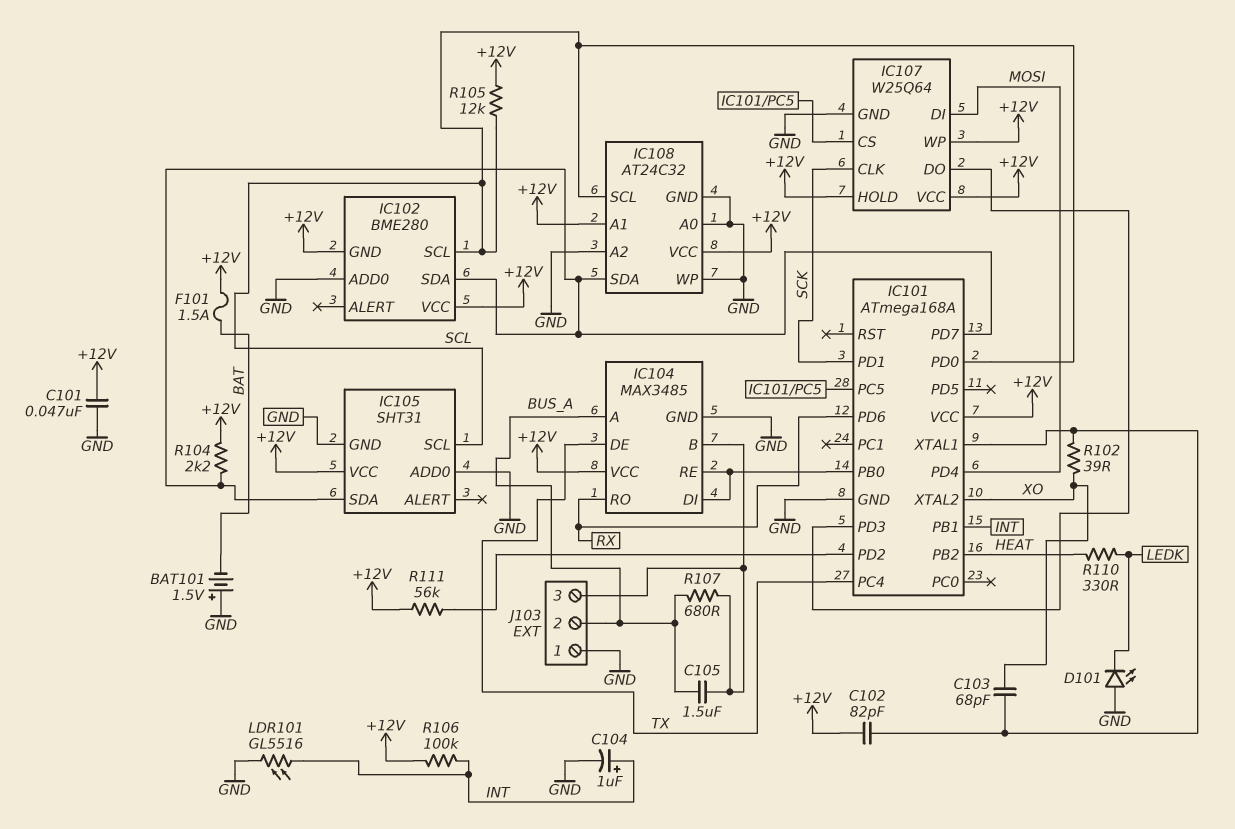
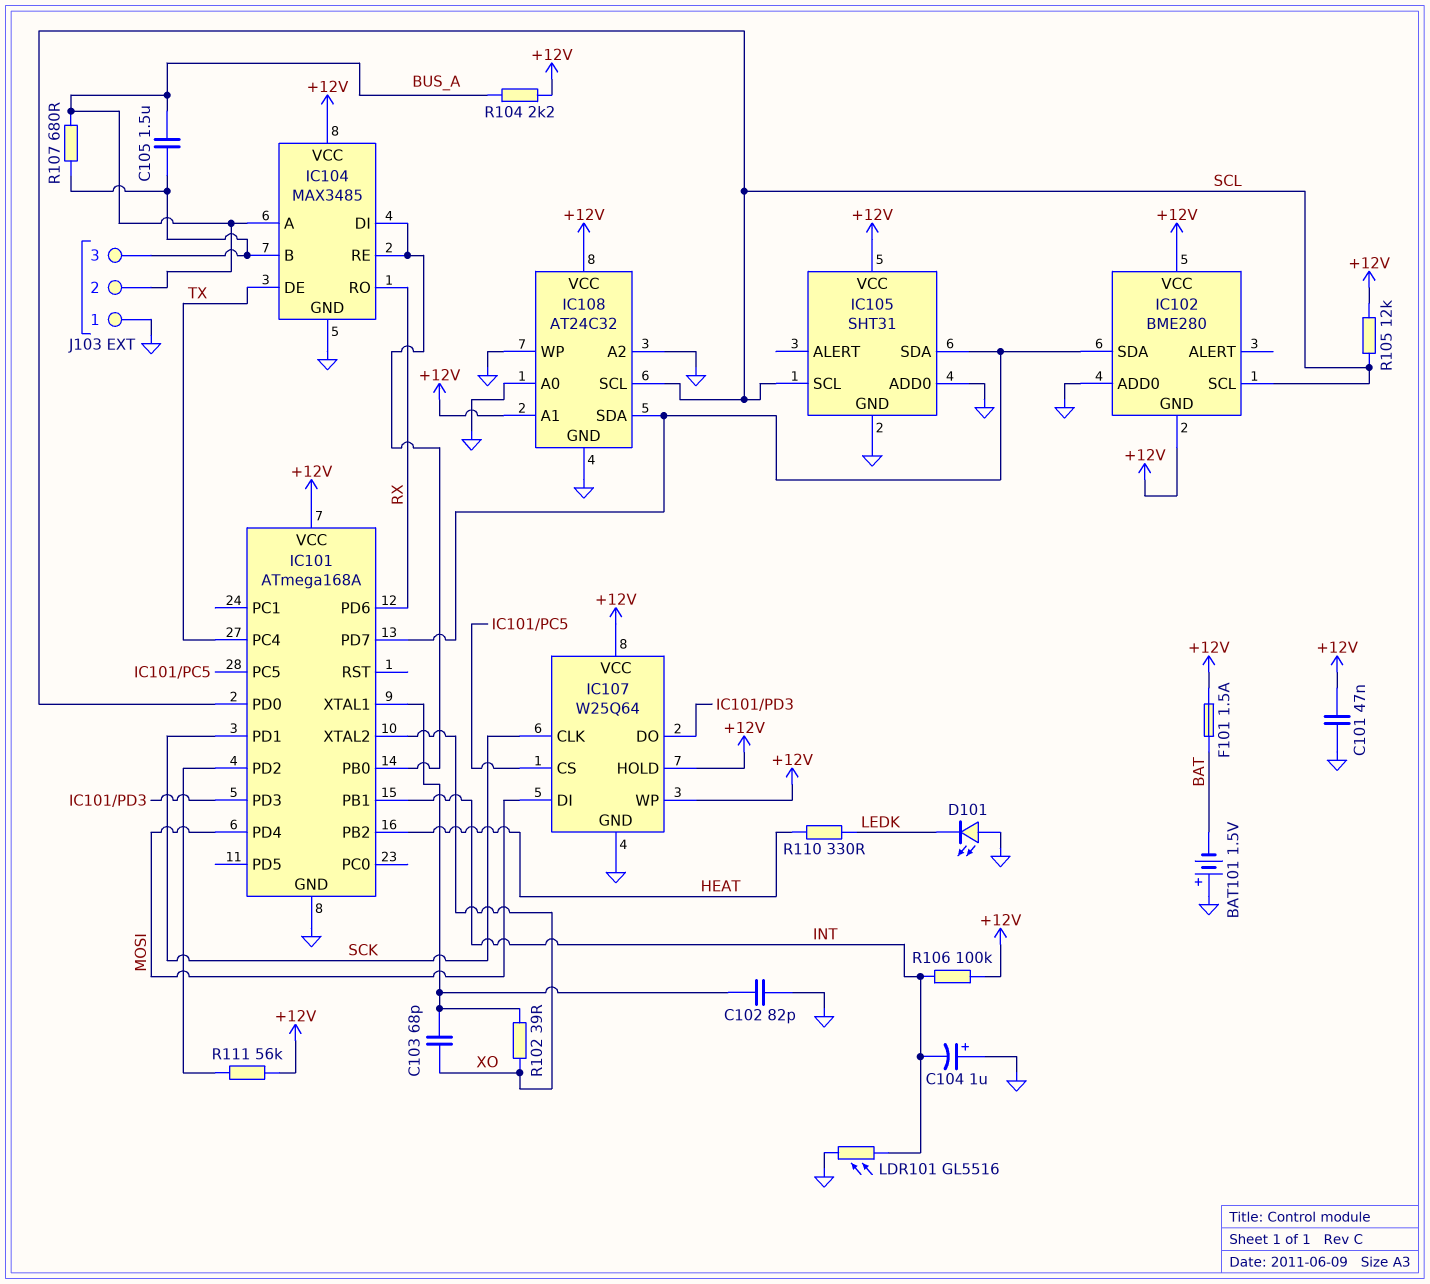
C102: 82pF (+12V, IC101/XTAL1) -> 82pF (GND, IC101/XTAL1)
C104: 1uF (plus INT, minus GND) -> 1uF (plus GND, minus INT)
R104: 2.2k (+12V, IC101/PD7) -> 2.2k (+12V, BUS_A)

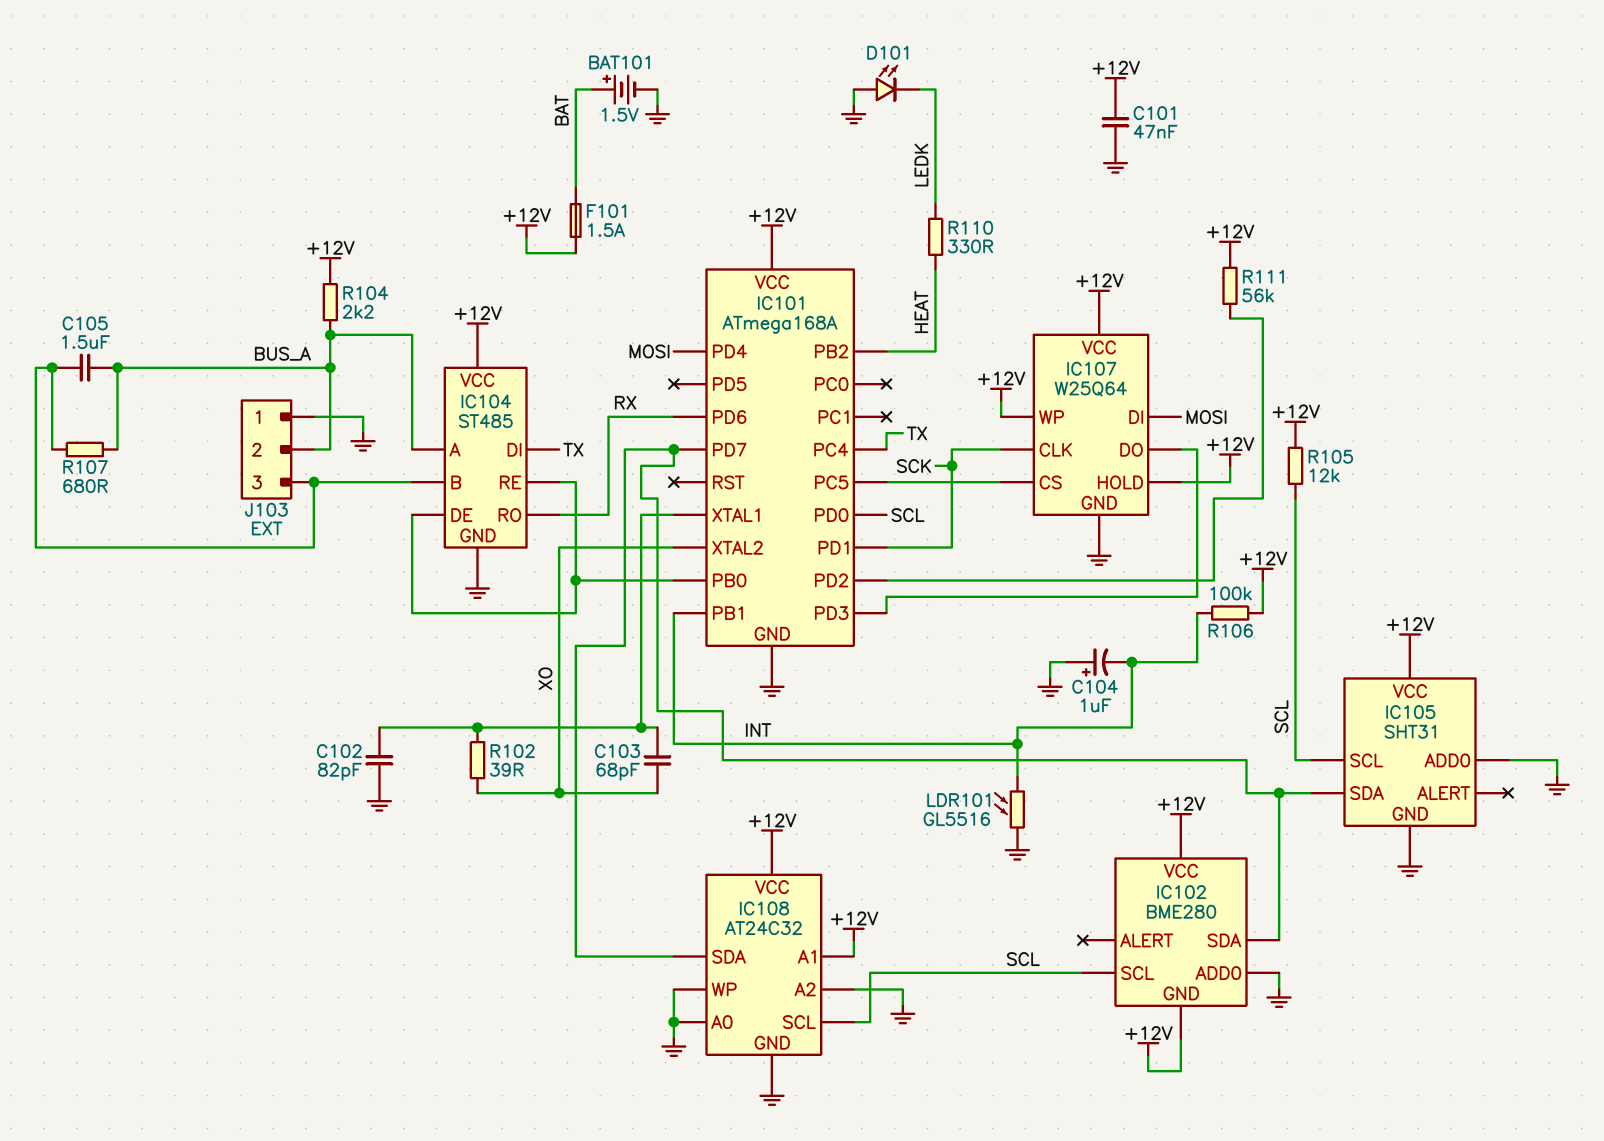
BAT101: 1.5V (plus GND, minus BAT) -> 1.5V (plus BAT, minus GND)
IC104: MAX3485 -> ST485
IC104 pin DE: TX -> IC101/PB0
IC104 pin DI: IC101/PB0 -> TX

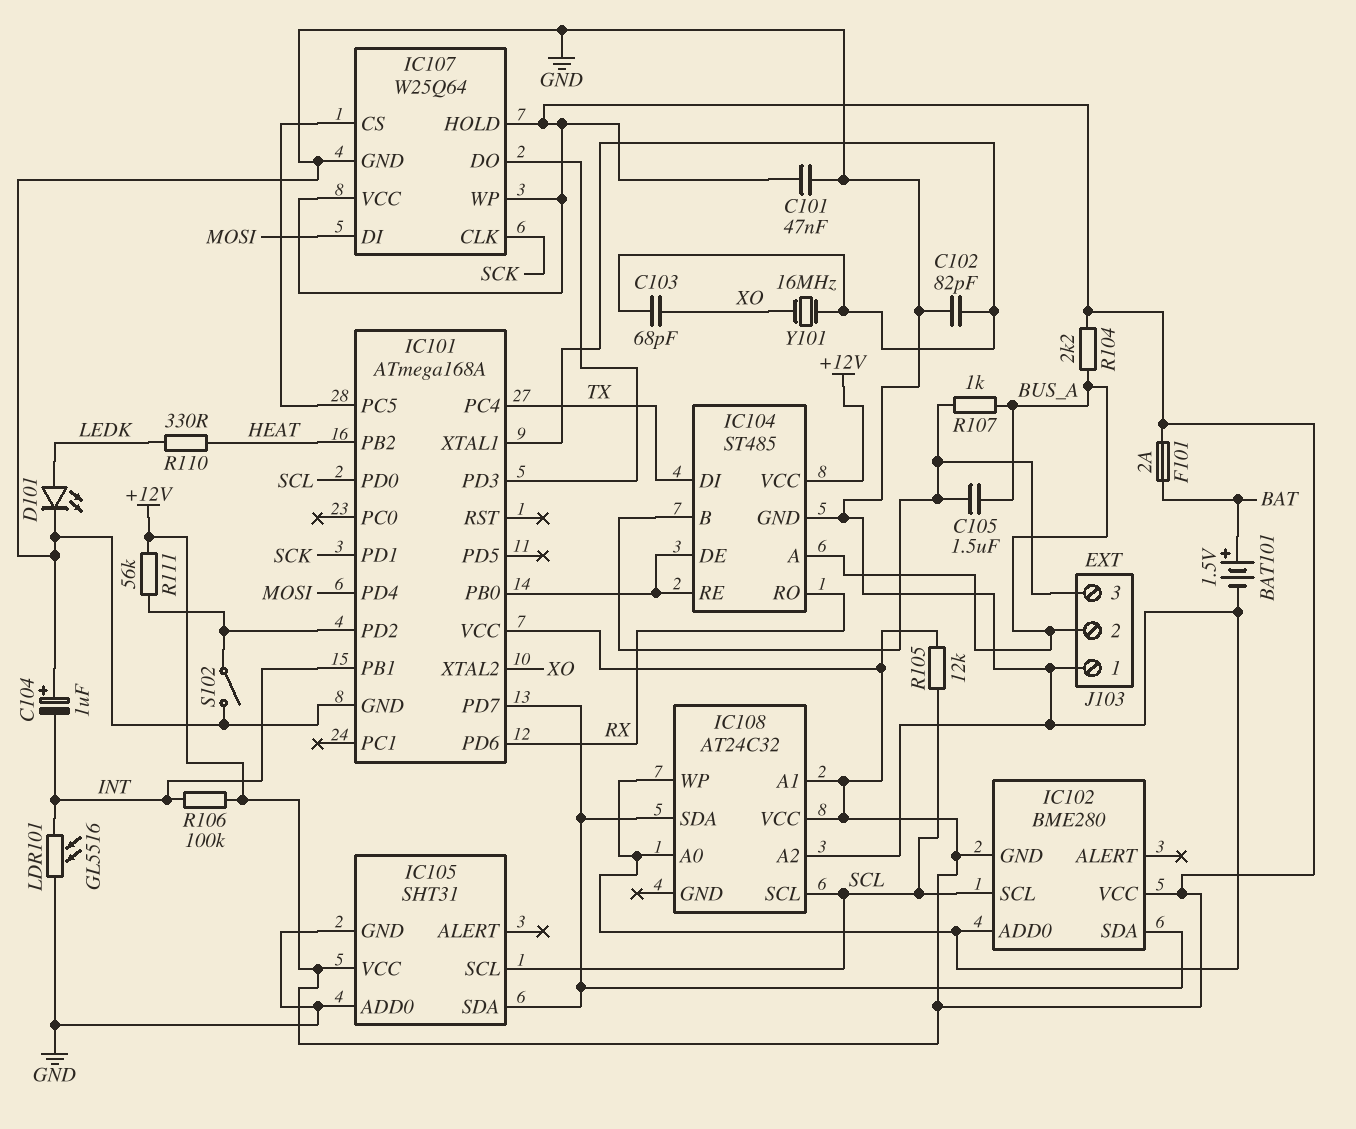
D101: LED (A GND, K LEDK) -> LED (A LEDK, K GND)
F101: 1.5A (+12V, BAT) -> 2A (+12V, BAT)
IC108 pin GND: GND -> none
R102: 39 (IC101/XTAL1, XO) -> none
R107: 680 (BUS_A, IC104/B) -> 1k (BUS_A, IC104/B)
S102: none -> switch (GND, IC101/PD2)
Y101: none -> 16MHz (IC101/XTAL1, XO)

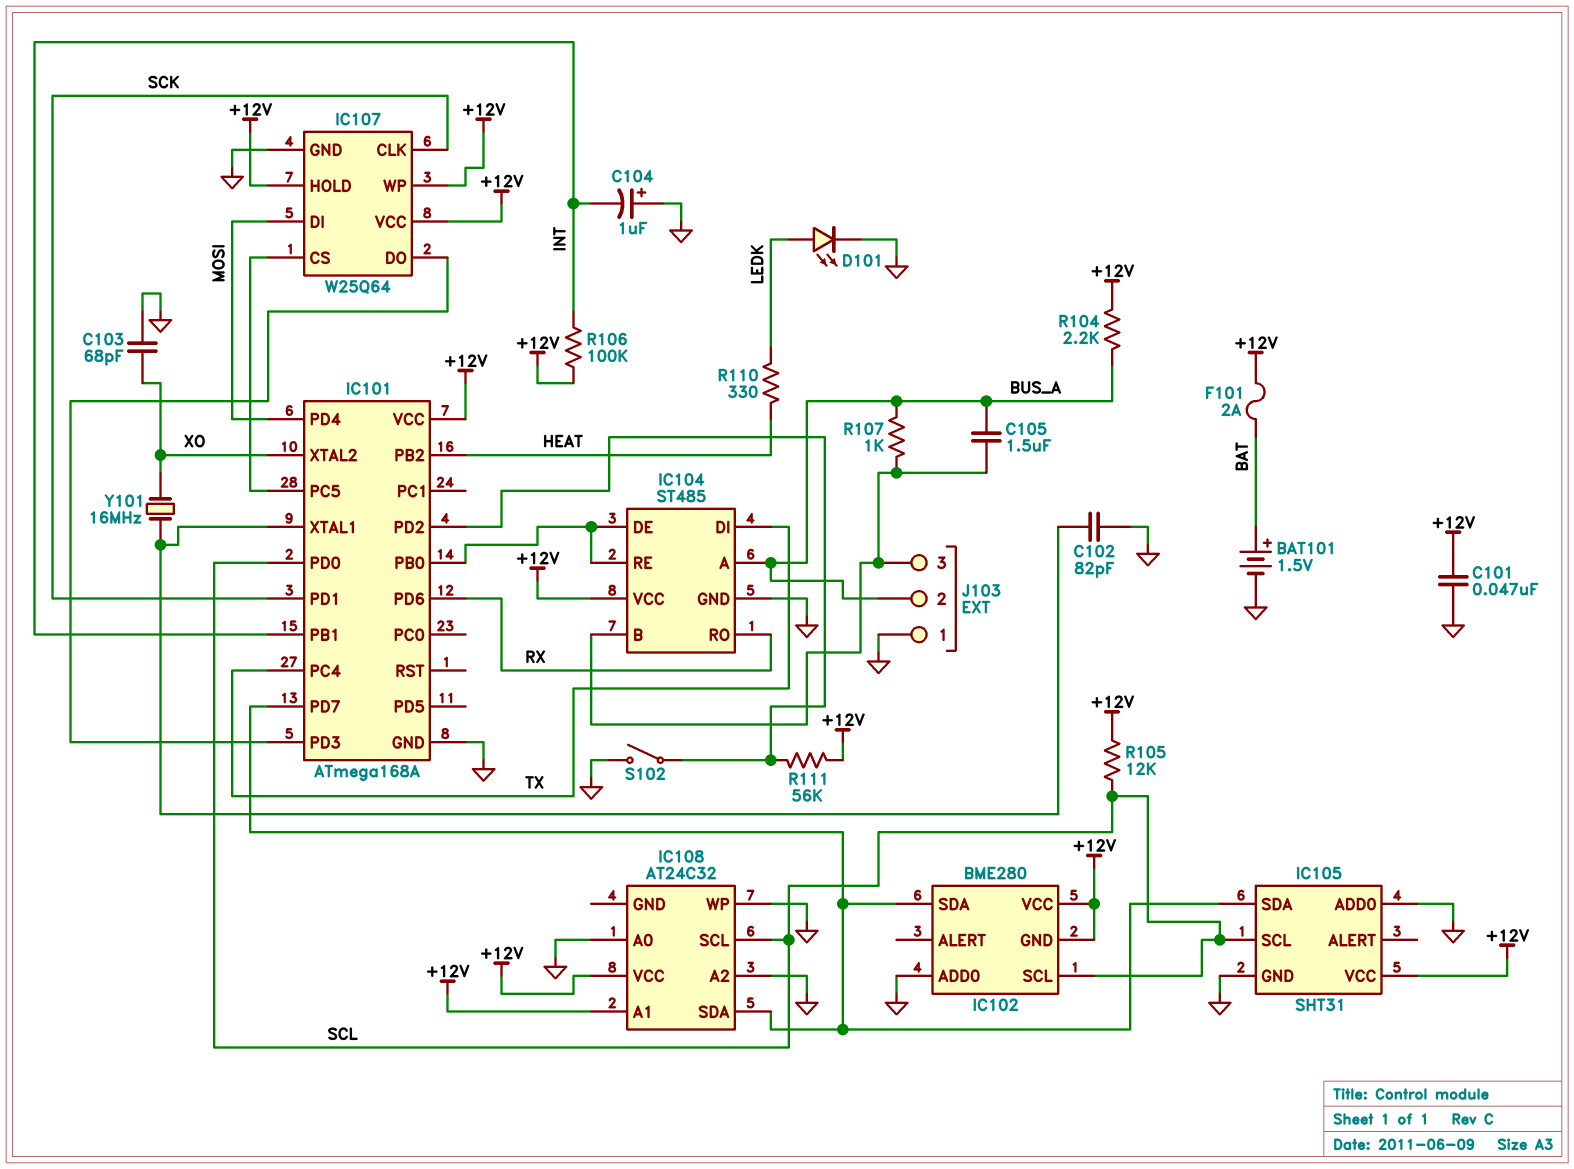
C103: 68pF (IC101/XTAL1, XO) -> 68pF (GND, XO)
LDR101: GL5516 (GND, INT) -> none

